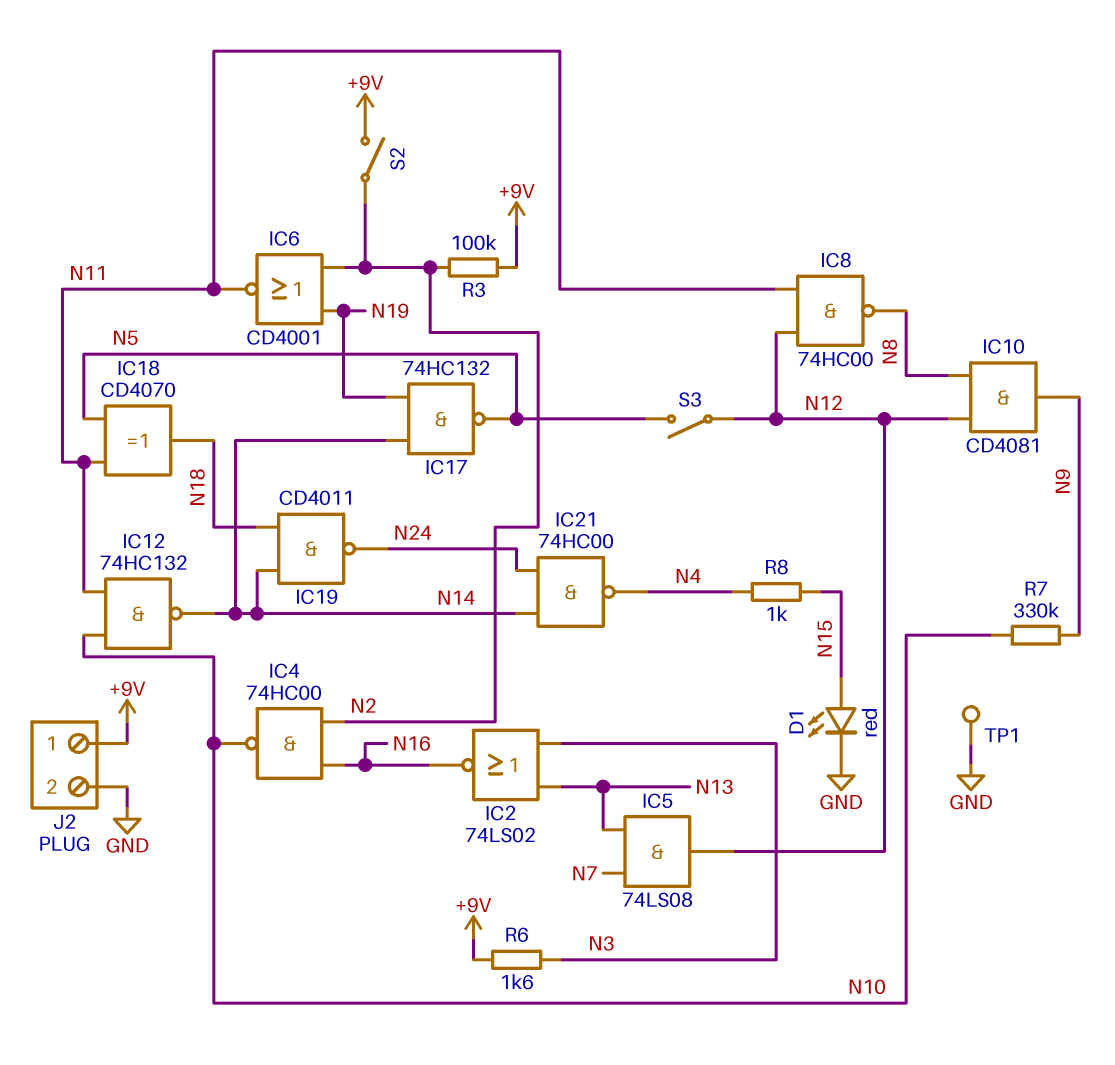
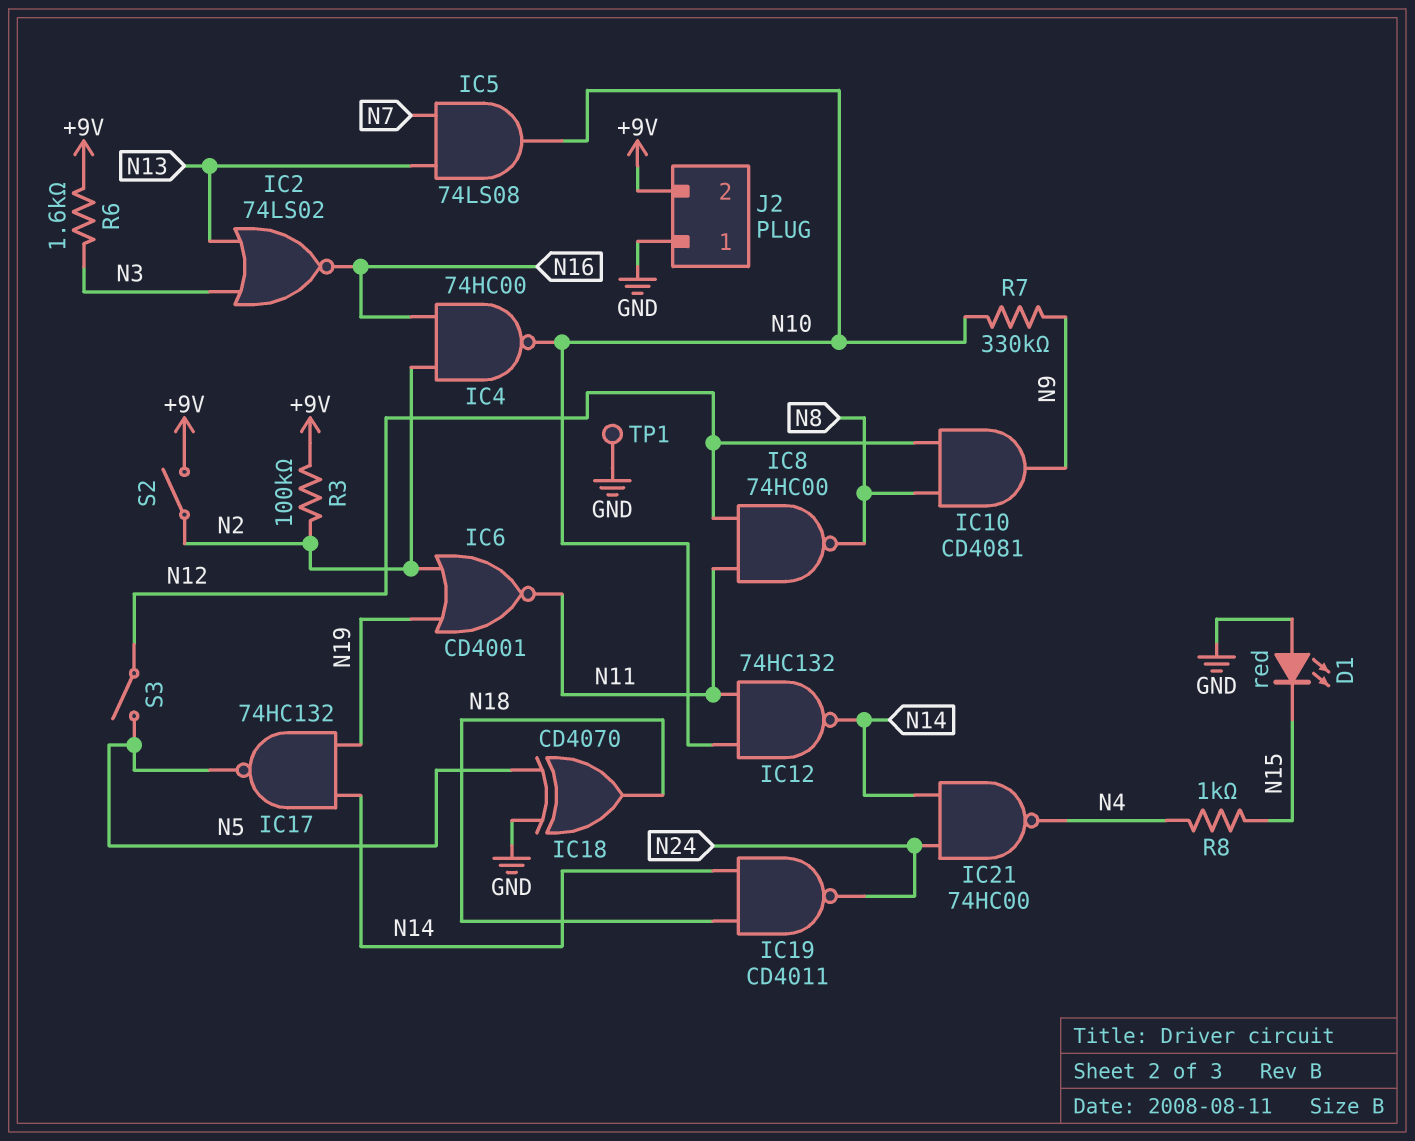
D1: LED red (A N15, K GND) -> LED red (A GND, K N15)
IC5: AND 74LS08 (in N7, in N13, out N12) -> AND 74LS08 (in N7, in N13, out N10)
IC18: XOR CD4070 (in N5, in N11, out N18) -> XOR CD4070 (in GND, in N5, out N18)
J2 pin 1: +9V -> GND
J2 pin 2: GND -> +9V

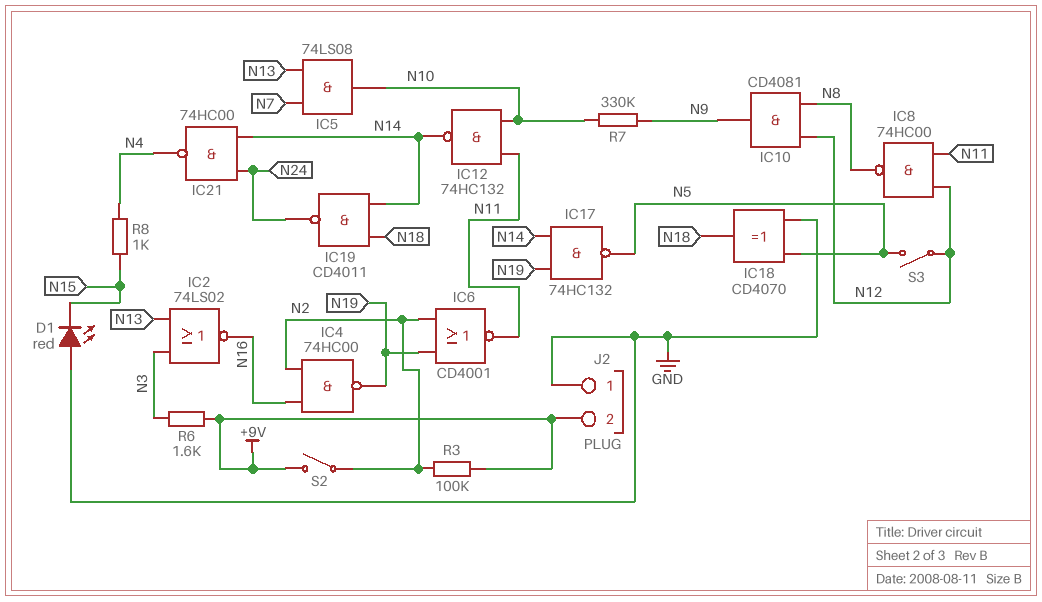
IC4: NAND 74HC00 (in N2, in N16, out N10) -> NAND 74HC00 (in N2, in N16, out N19)
TP1: test point (GND) -> none

